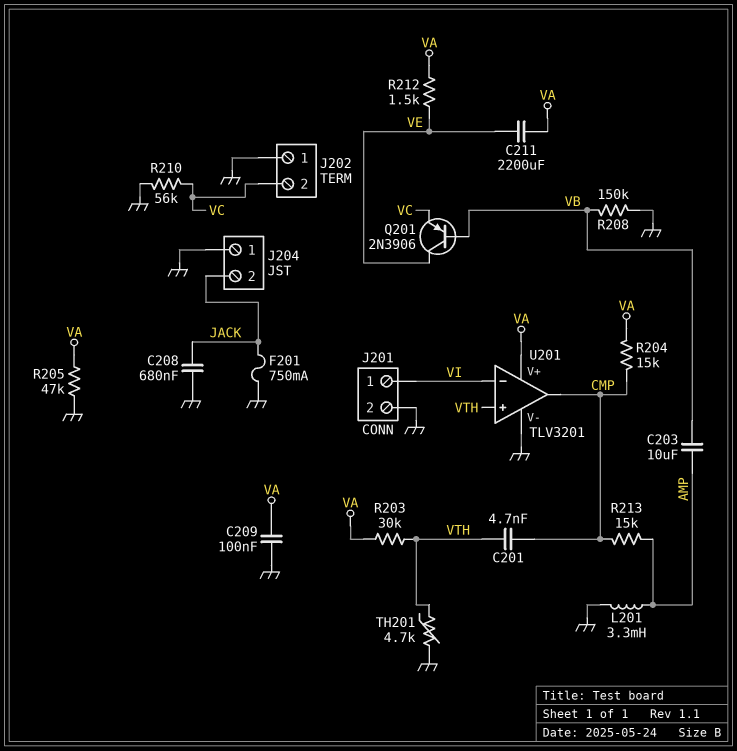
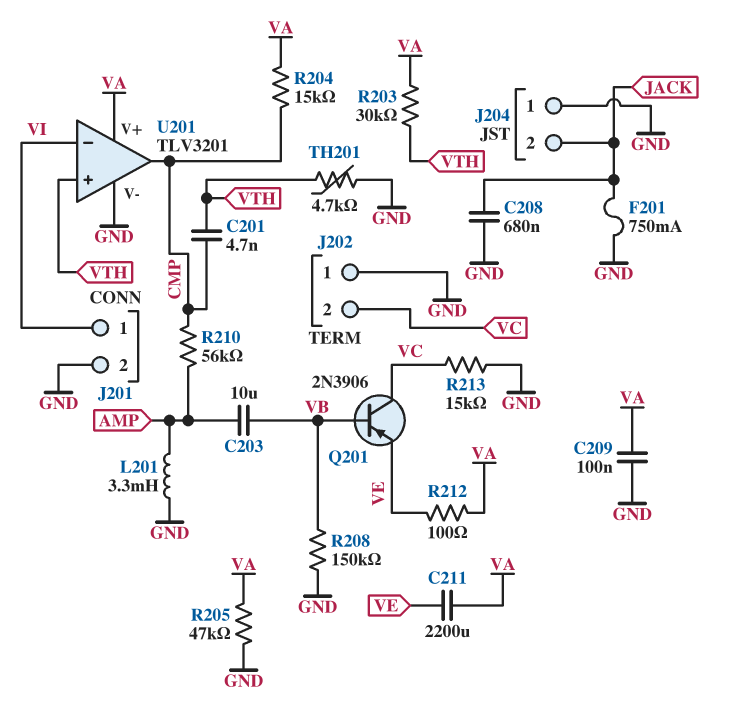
Q201: PNP 2N3906 (B VB, C VE, E VC) -> PNP 2N3906 (B VB, C VC, E VE)
R210: 56k (GND, VC) -> 56k (AMP, CMP)
R212: 1.5k (VA, VE) -> 100 (VA, VE)
R213: 15k (AMP, CMP) -> 15k (GND, VC)

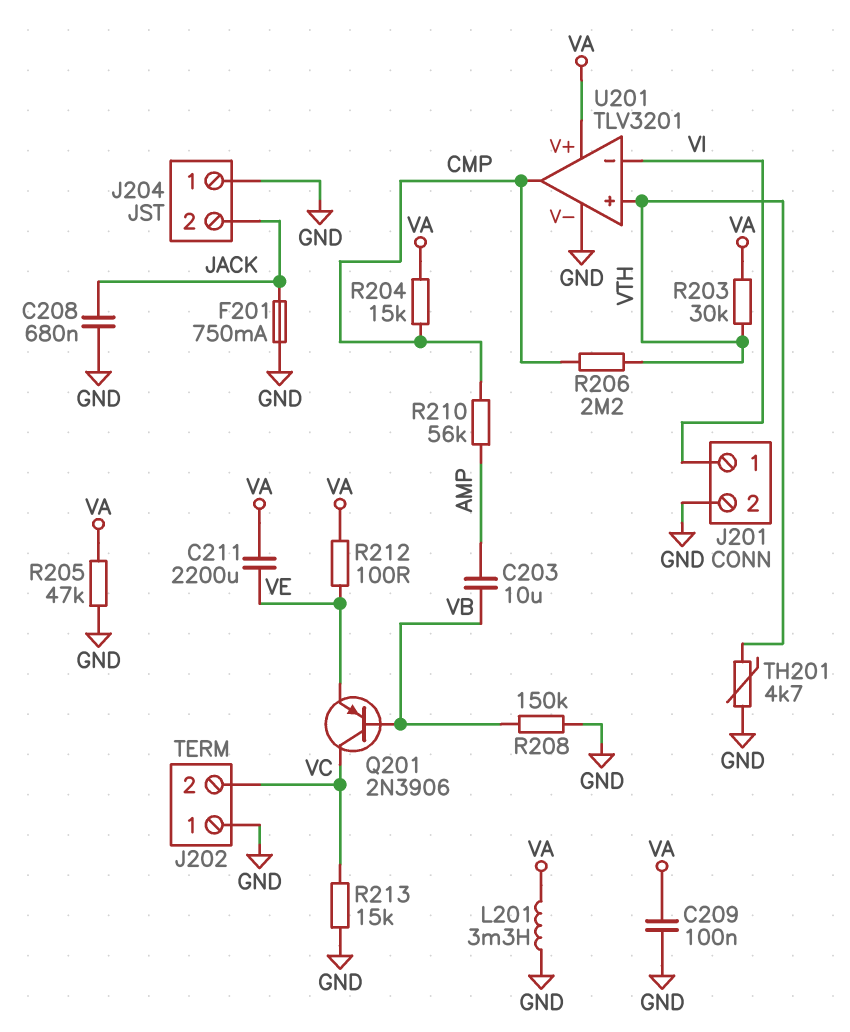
C201: 4.7nF (CMP, VTH) -> none
L201: 3.3mH (AMP, GND) -> 3.3mH (GND, VA)
R206: none -> 2.2M (CMP, VTH)

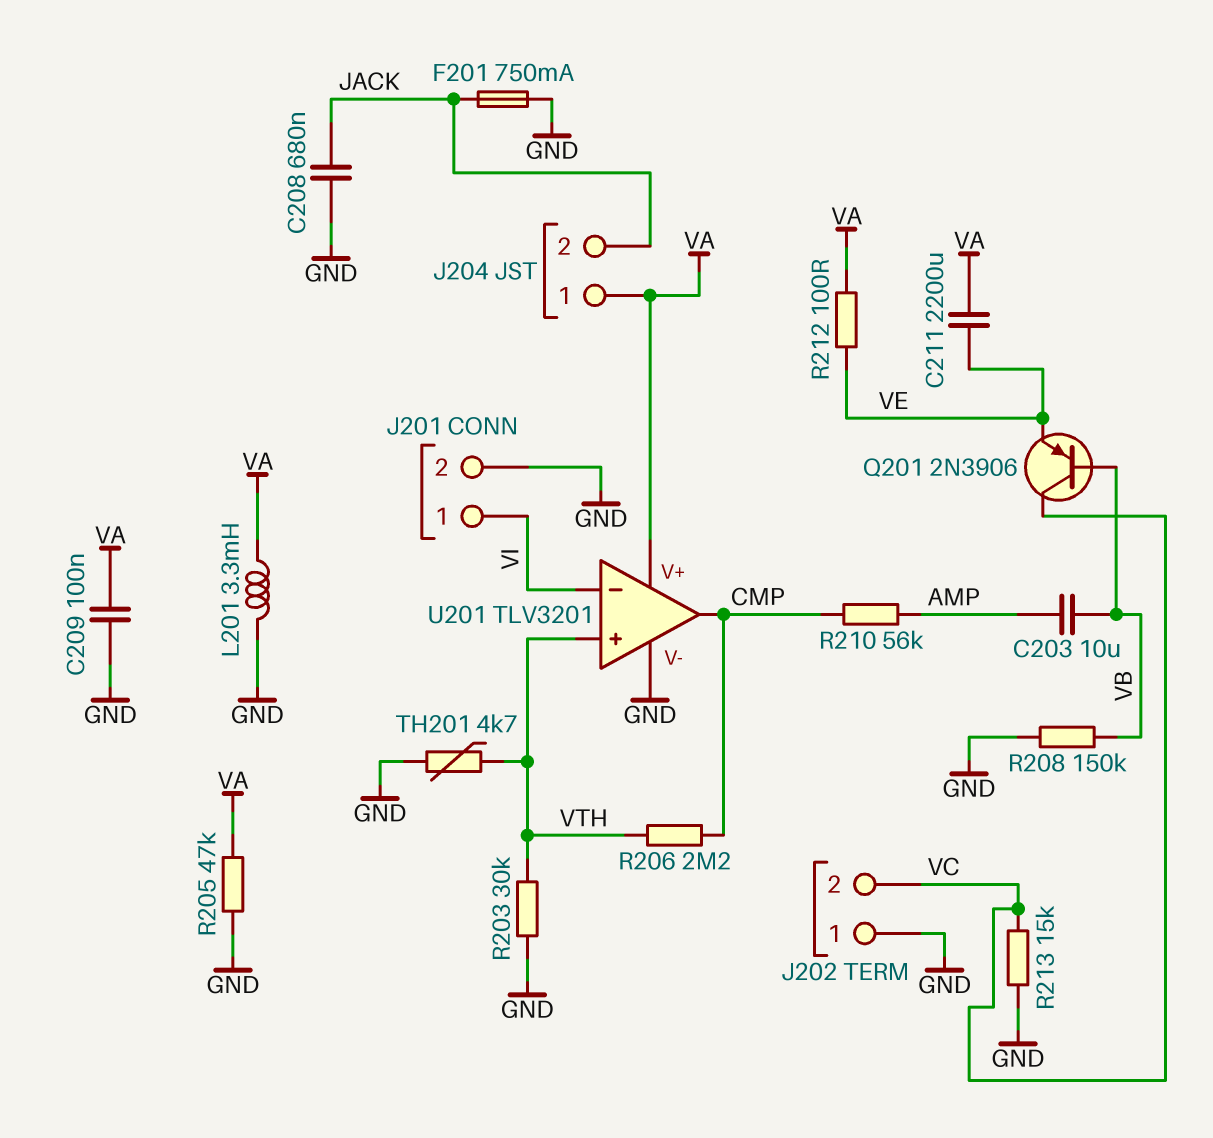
J204 pin 1: GND -> VA
R203: 30k (VA, VTH) -> 30k (GND, VTH)
R204: 15k (CMP, VA) -> none

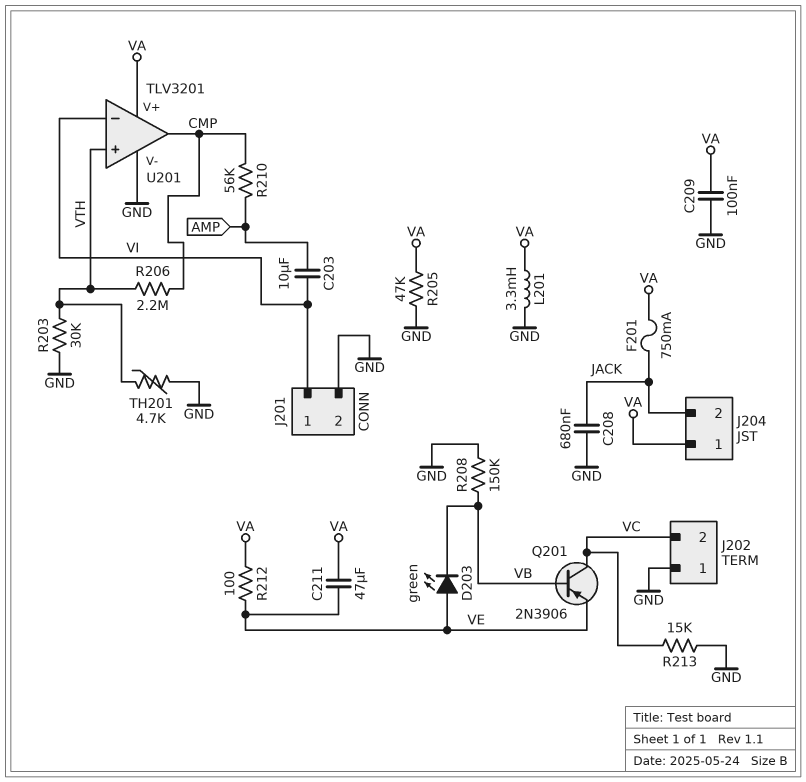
C203: 10uF (AMP, VB) -> 10uF (AMP, VI)
C211: 2200uF (VA, VE) -> 47uF (VA, VE)
D203: none -> LED green (A VE, K VB)
F201: 750mA (GND, JACK) -> 750mA (JACK, VA)

